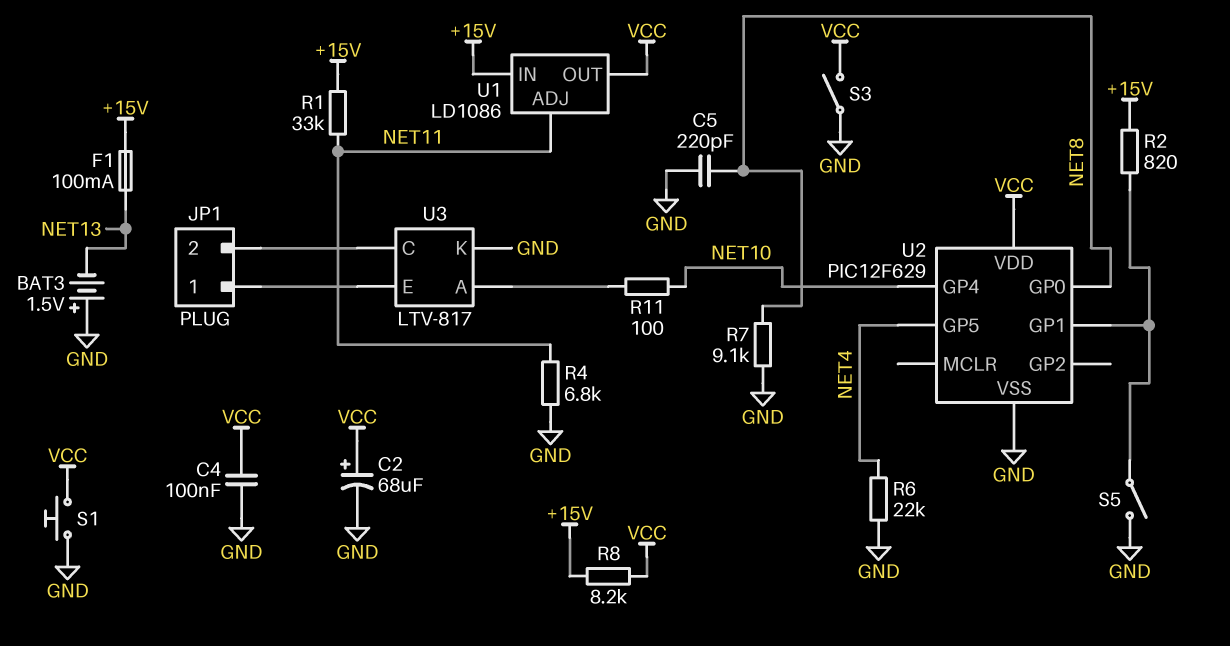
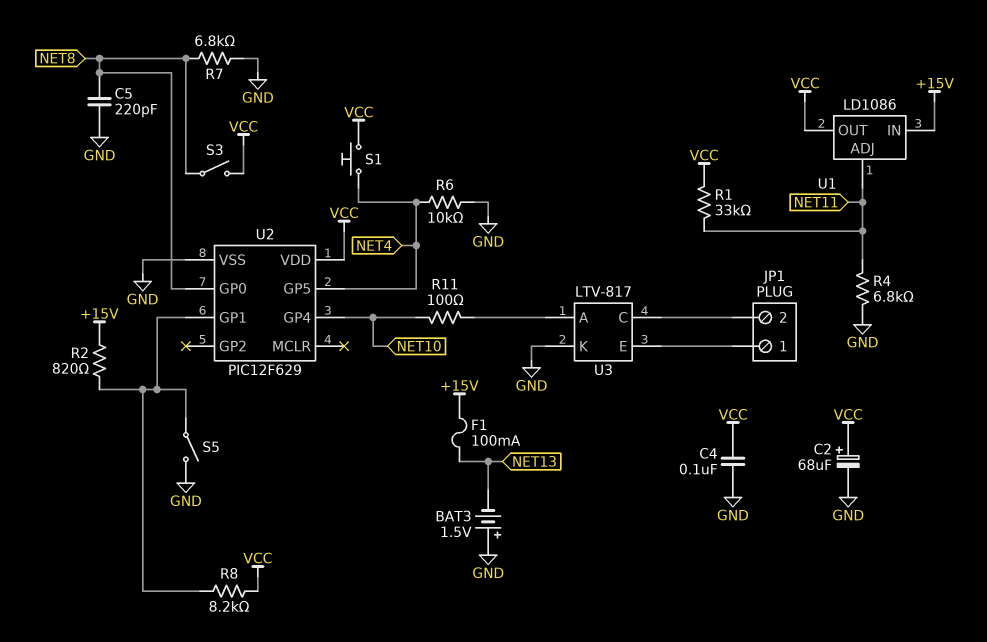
R1: 33k (+15V, NET11) -> 33k (NET11, VCC)
R6: 22k (GND, NET4) -> 10k (GND, NET4)
R7: 9.1k (GND, NET8) -> 6.8k (GND, NET8)
R8: 8.2k (+15V, VCC) -> 8.2k (U2/GP1, VCC)
S1: button (GND, VCC) -> button (NET4, VCC)
S3: switch (GND, VCC) -> switch (NET8, VCC)

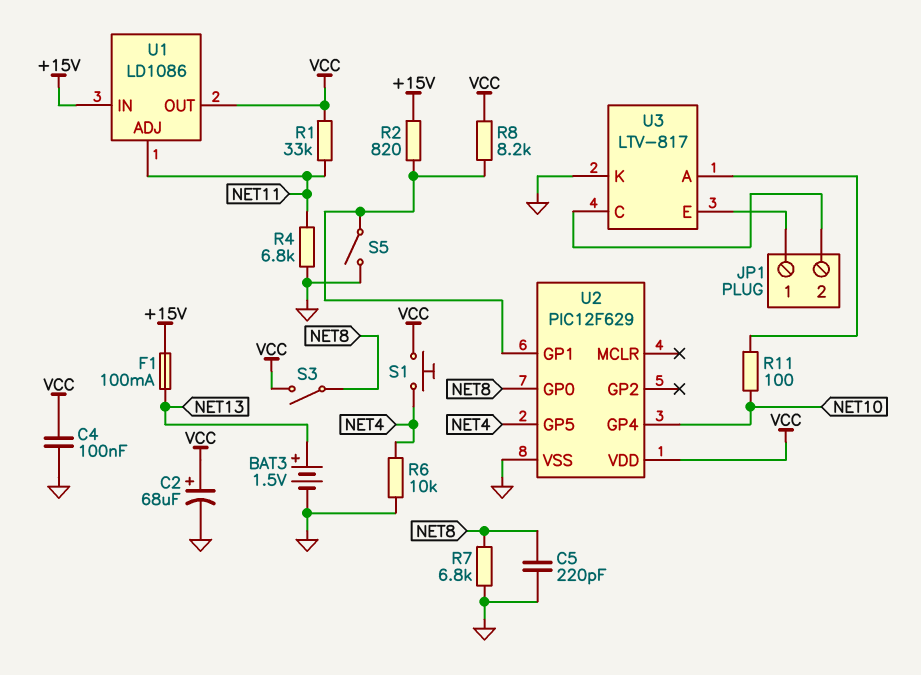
BAT3: 1.5V (plus GND, minus NET13) -> 1.5V (plus NET13, minus GND)

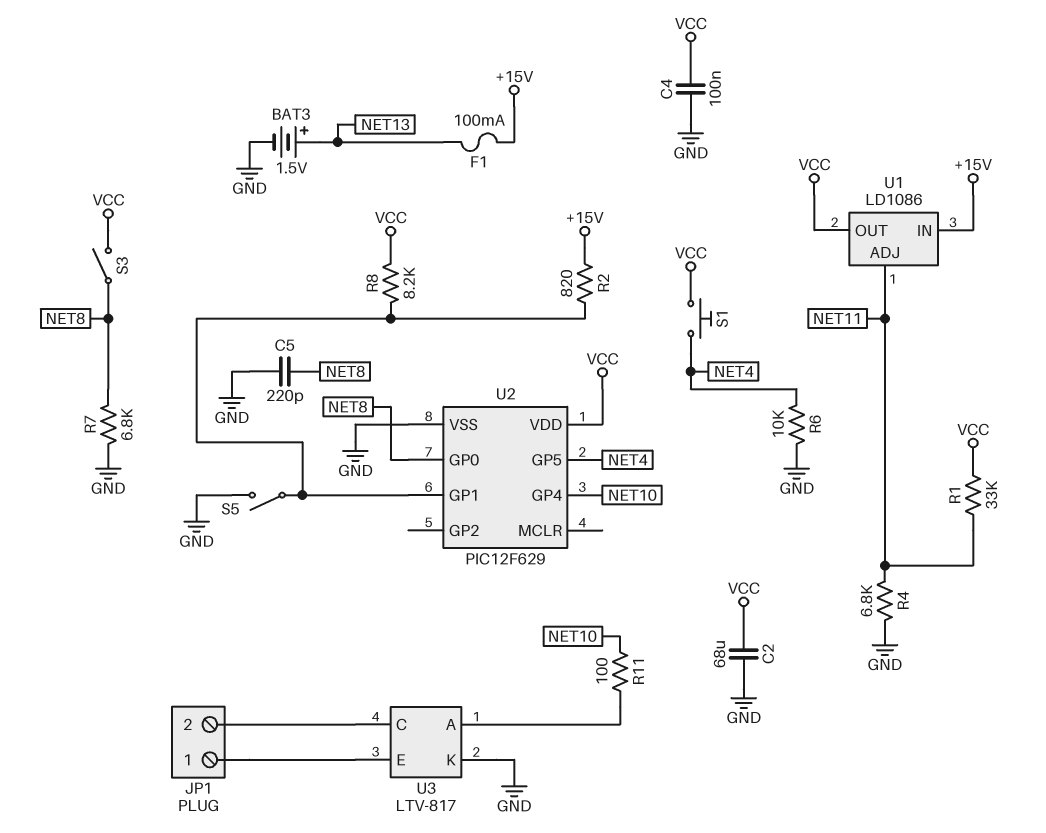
C2: 68uF (plus VCC, minus GND) -> 68uF (GND, VCC)

